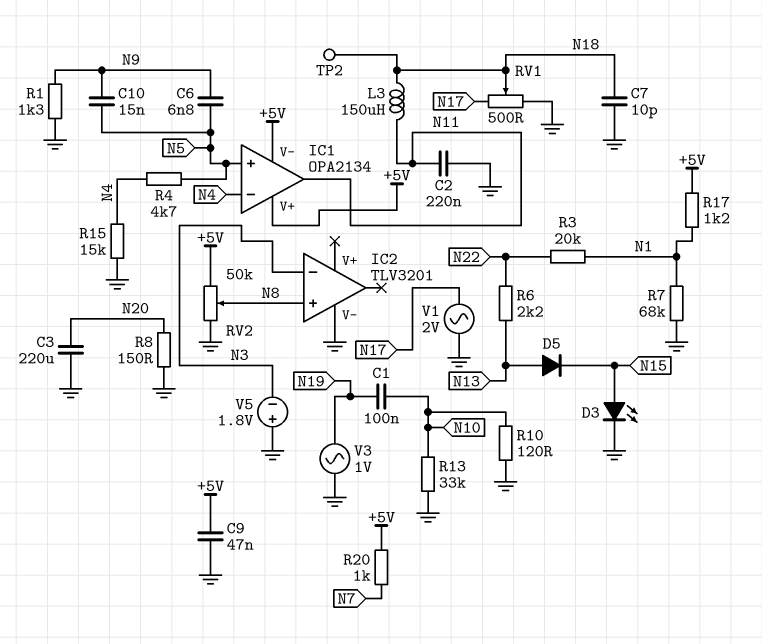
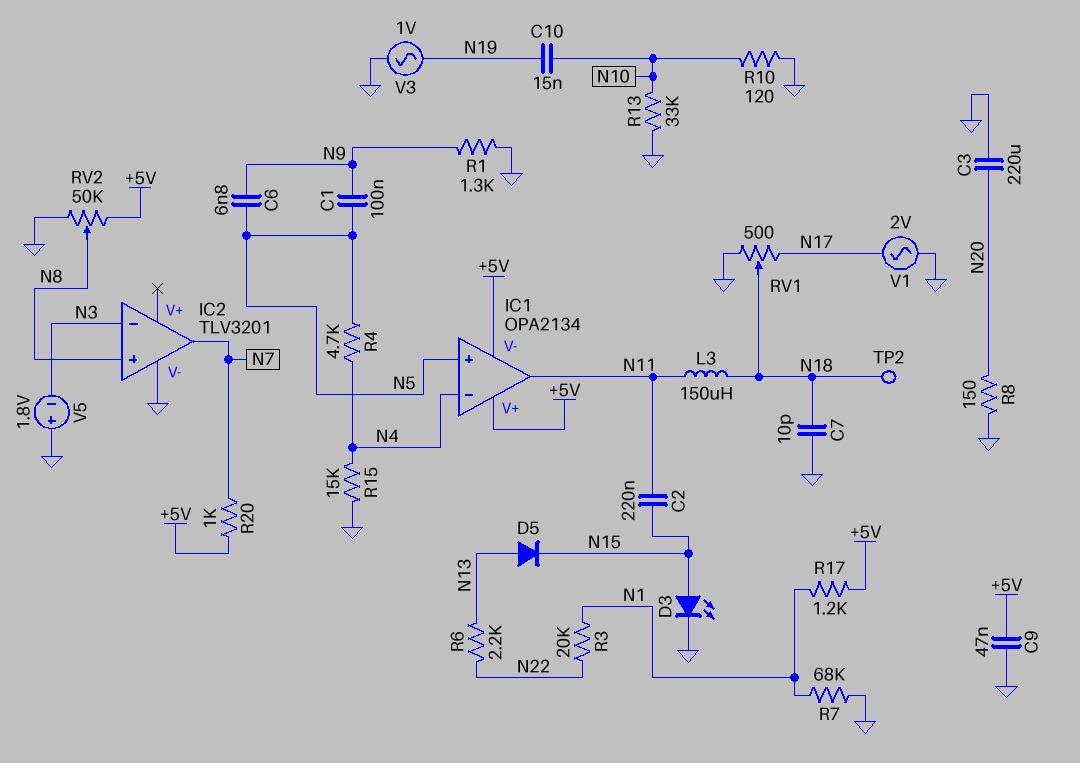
C1: 100nF (N10, N19) -> 100nF (N5, N9)
C2: 220nF (GND, N11) -> 220nF (N11, N15)
C10: 15nF (N5, N9) -> 15nF (N10, N19)
IC2 pin out: none -> N7

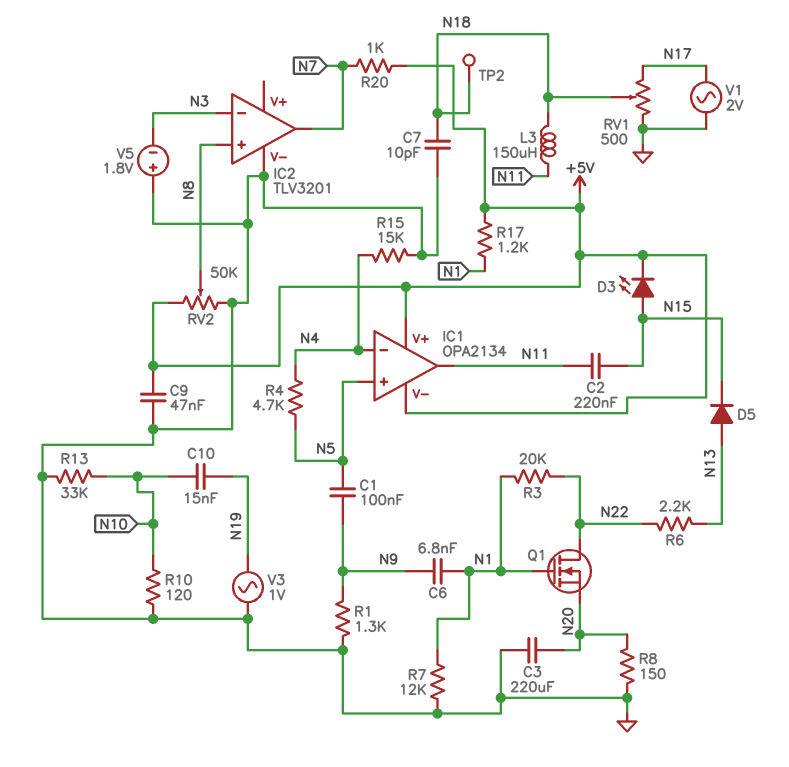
C6: 6.8nF (N5, N9) -> 6.8nF (N1, N9)
D3: LED (A N15, K GND) -> LED (A N15, K +5V)
Q1: none -> NMOS (G N1, D N22, S N20)
R7: 68k (GND, N1) -> 12k (GND, N1)

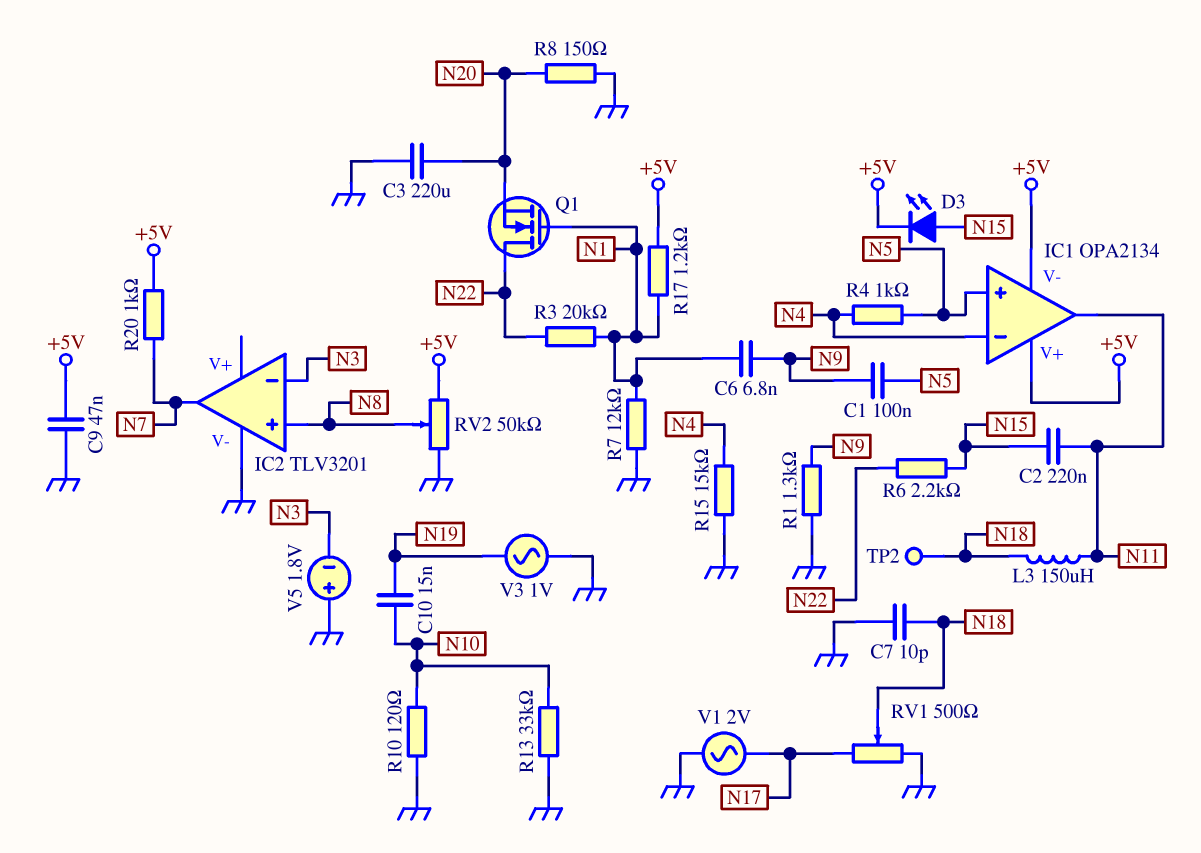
D5: diode (A N13, K N15) -> none
R4: 4.7k (N4, N5) -> 1k (N4, N5)
R6: 2.2k (N13, N22) -> 2.2k (N15, N22)

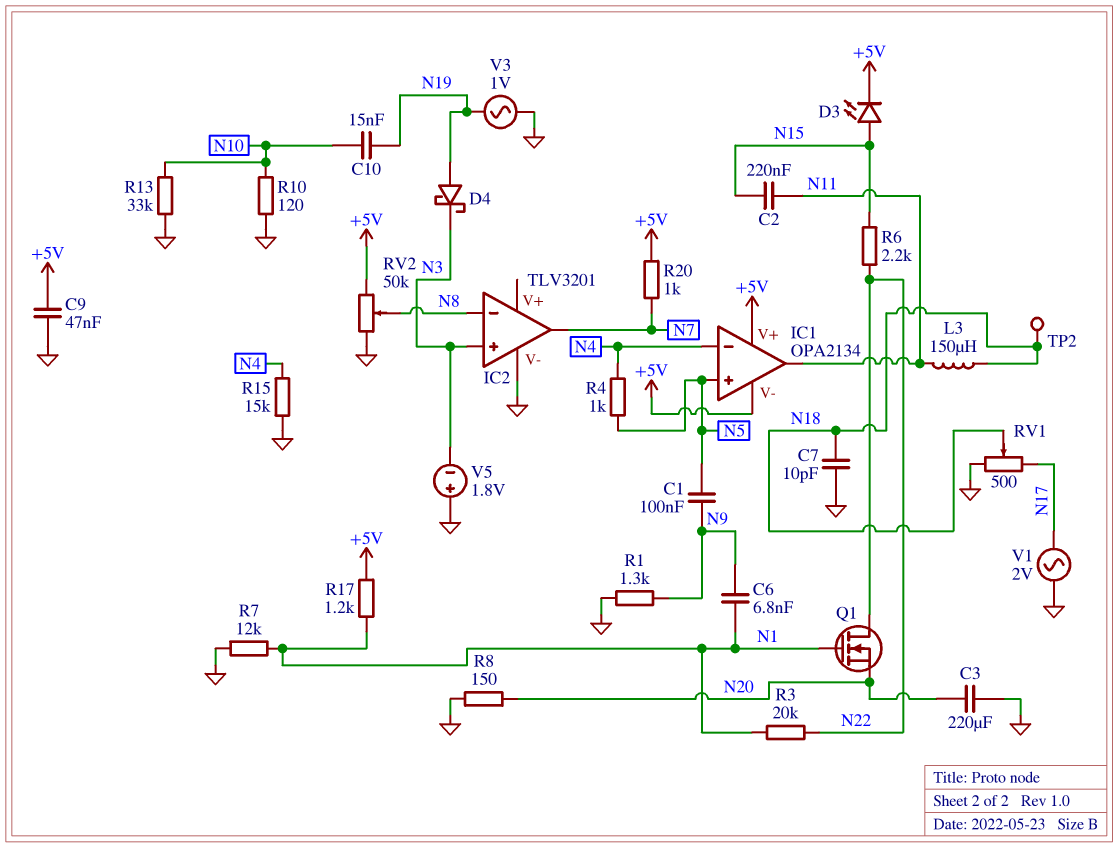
D4: none -> schottky (A N19, K N3)
IC2 pin in+: N8 -> N3
IC2 pin in-: N3 -> N8

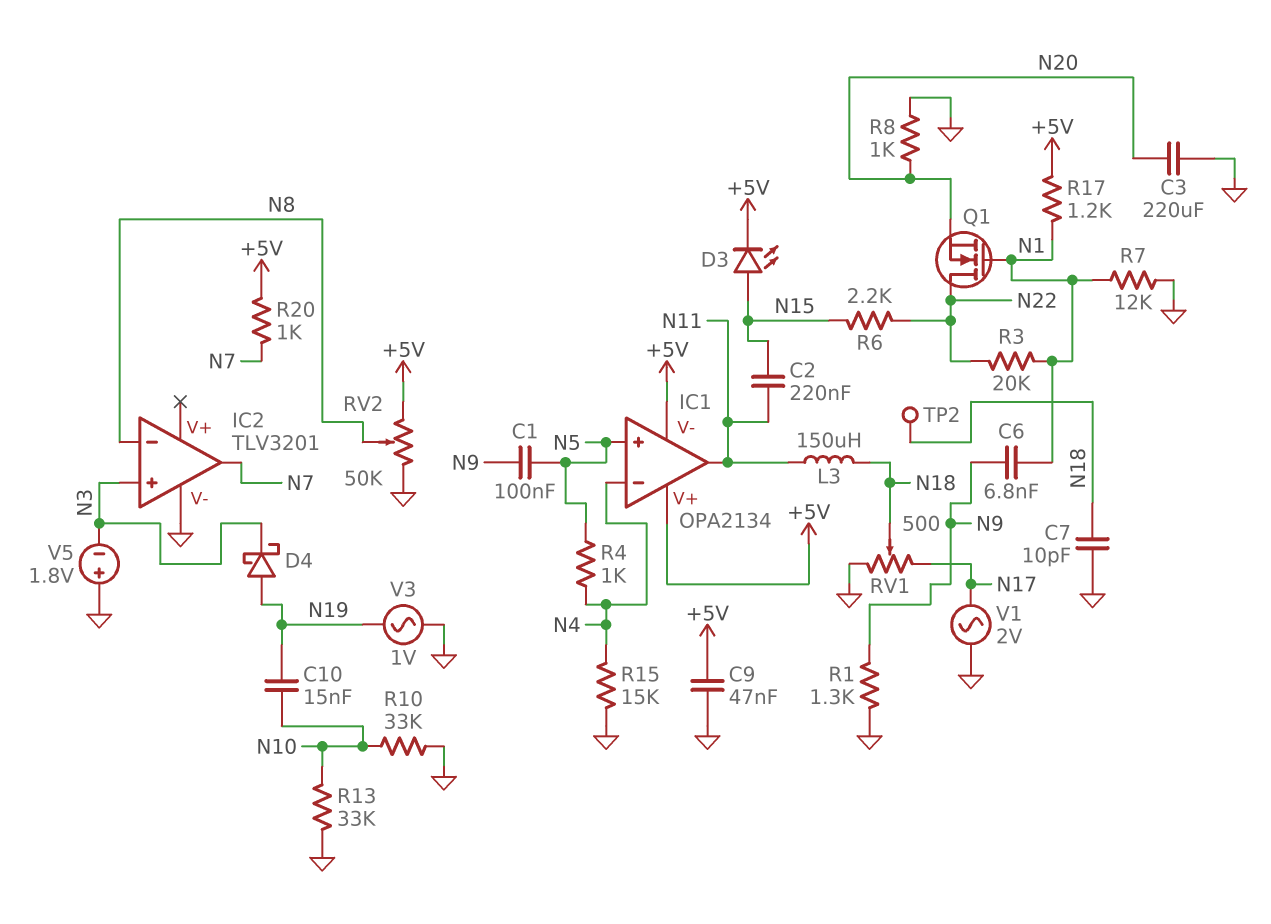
R8: 150 (GND, N20) -> 1k (GND, N20)
R10: 120 (GND, N10) -> 33k (GND, N10)

